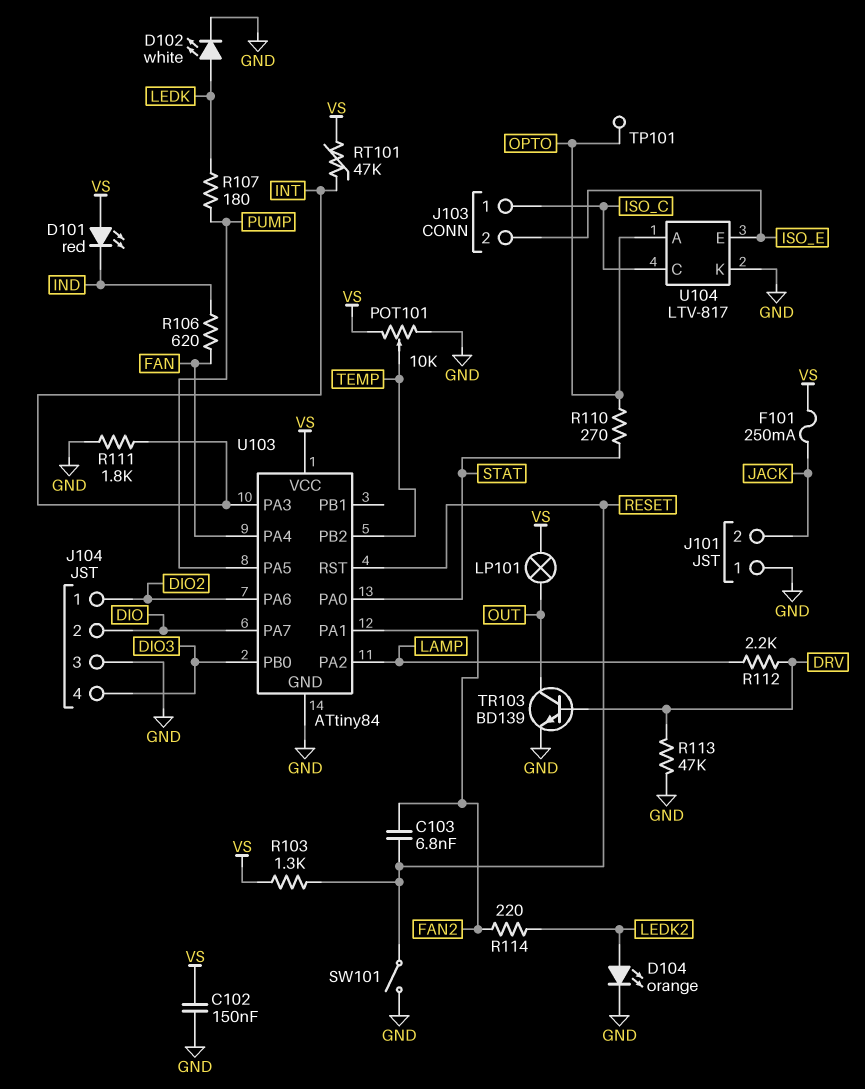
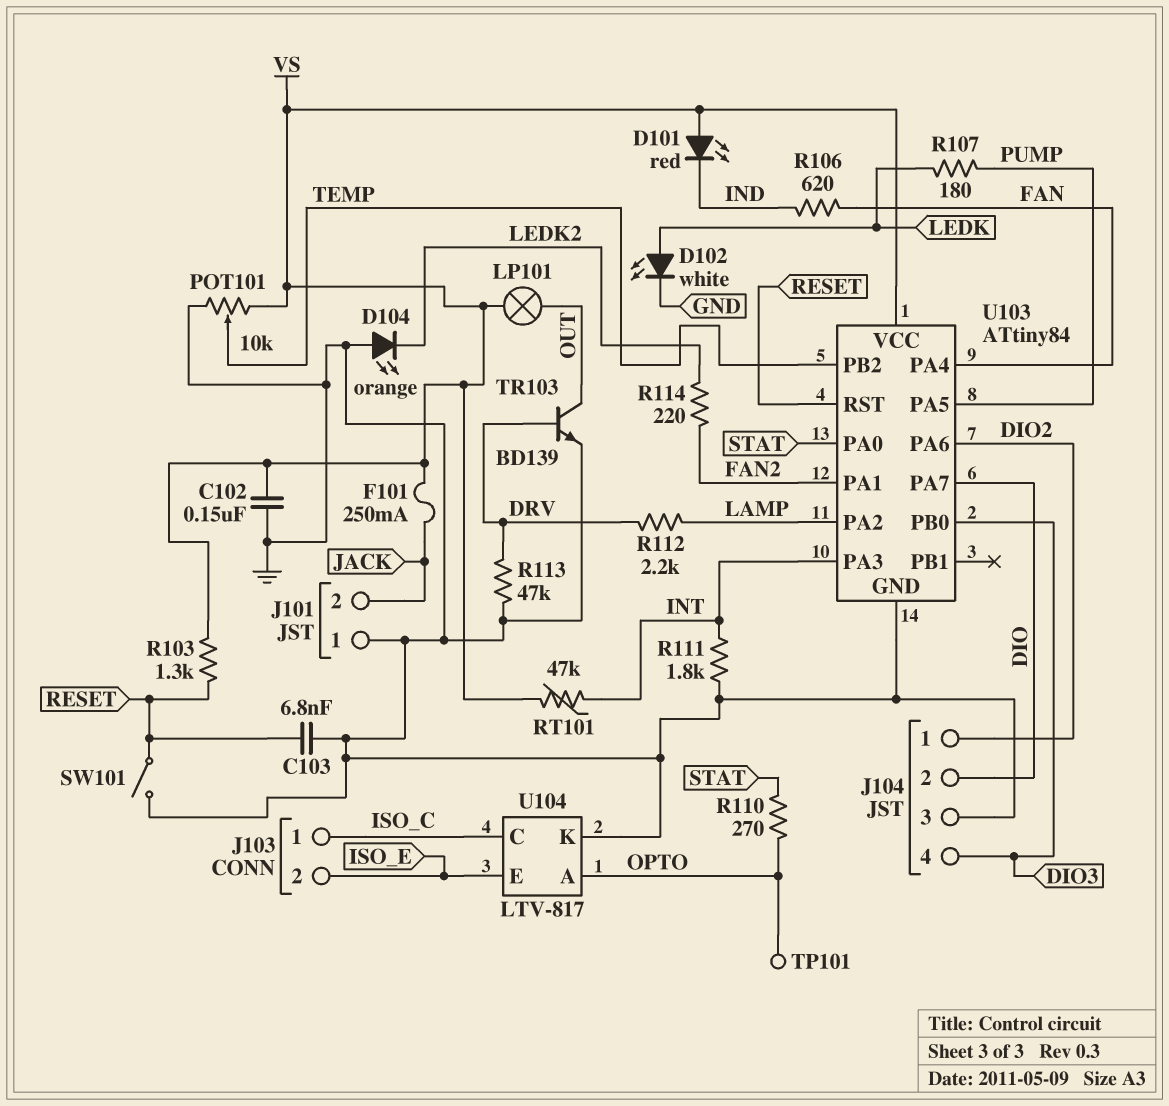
C103: 6.8nF (FAN2, RESET) -> 6.8nF (GND, RESET)
D104: LED orange (A LEDK2, K GND) -> LED orange (A GND, K LEDK2)

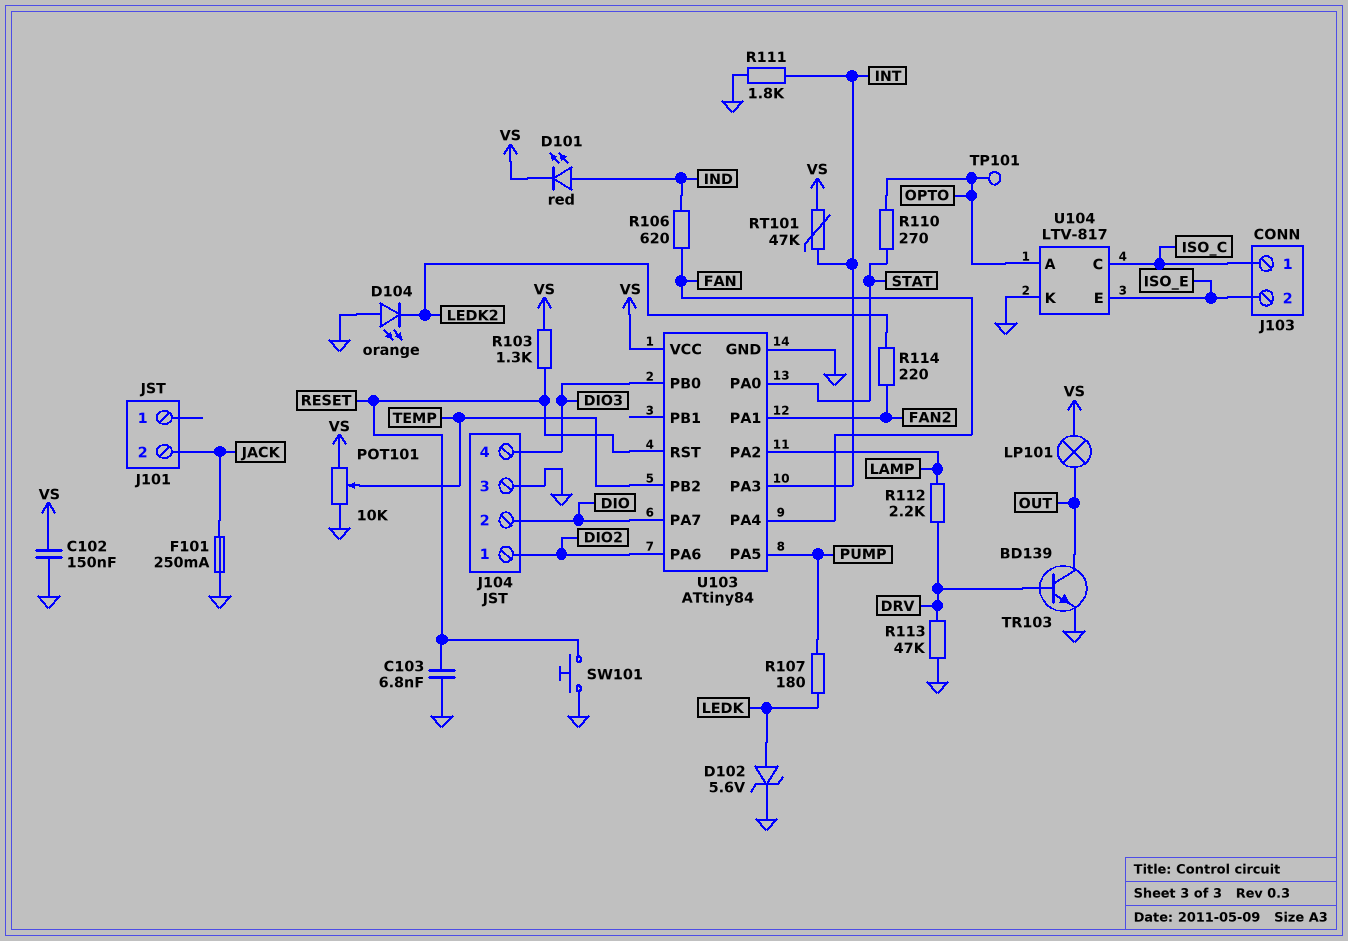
D101: LED red (A VS, K IND) -> LED red (A IND, K VS)
D102: LED white (A LEDK, K GND) -> zener 5.6V (A LEDK, K GND)
F101: 250mA (JACK, VS) -> 250mA (GND, JACK)
J101 pin 1: GND -> none
SW101: switch (GND, RESET) -> button (GND, RESET)

